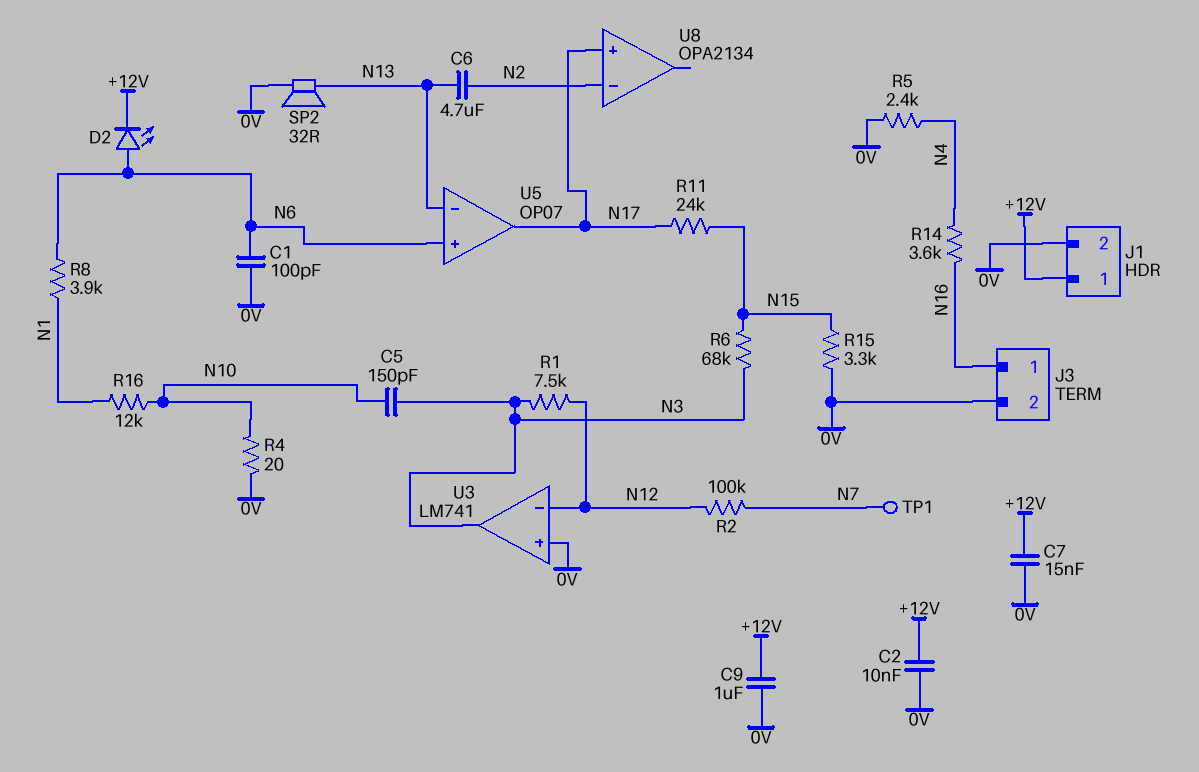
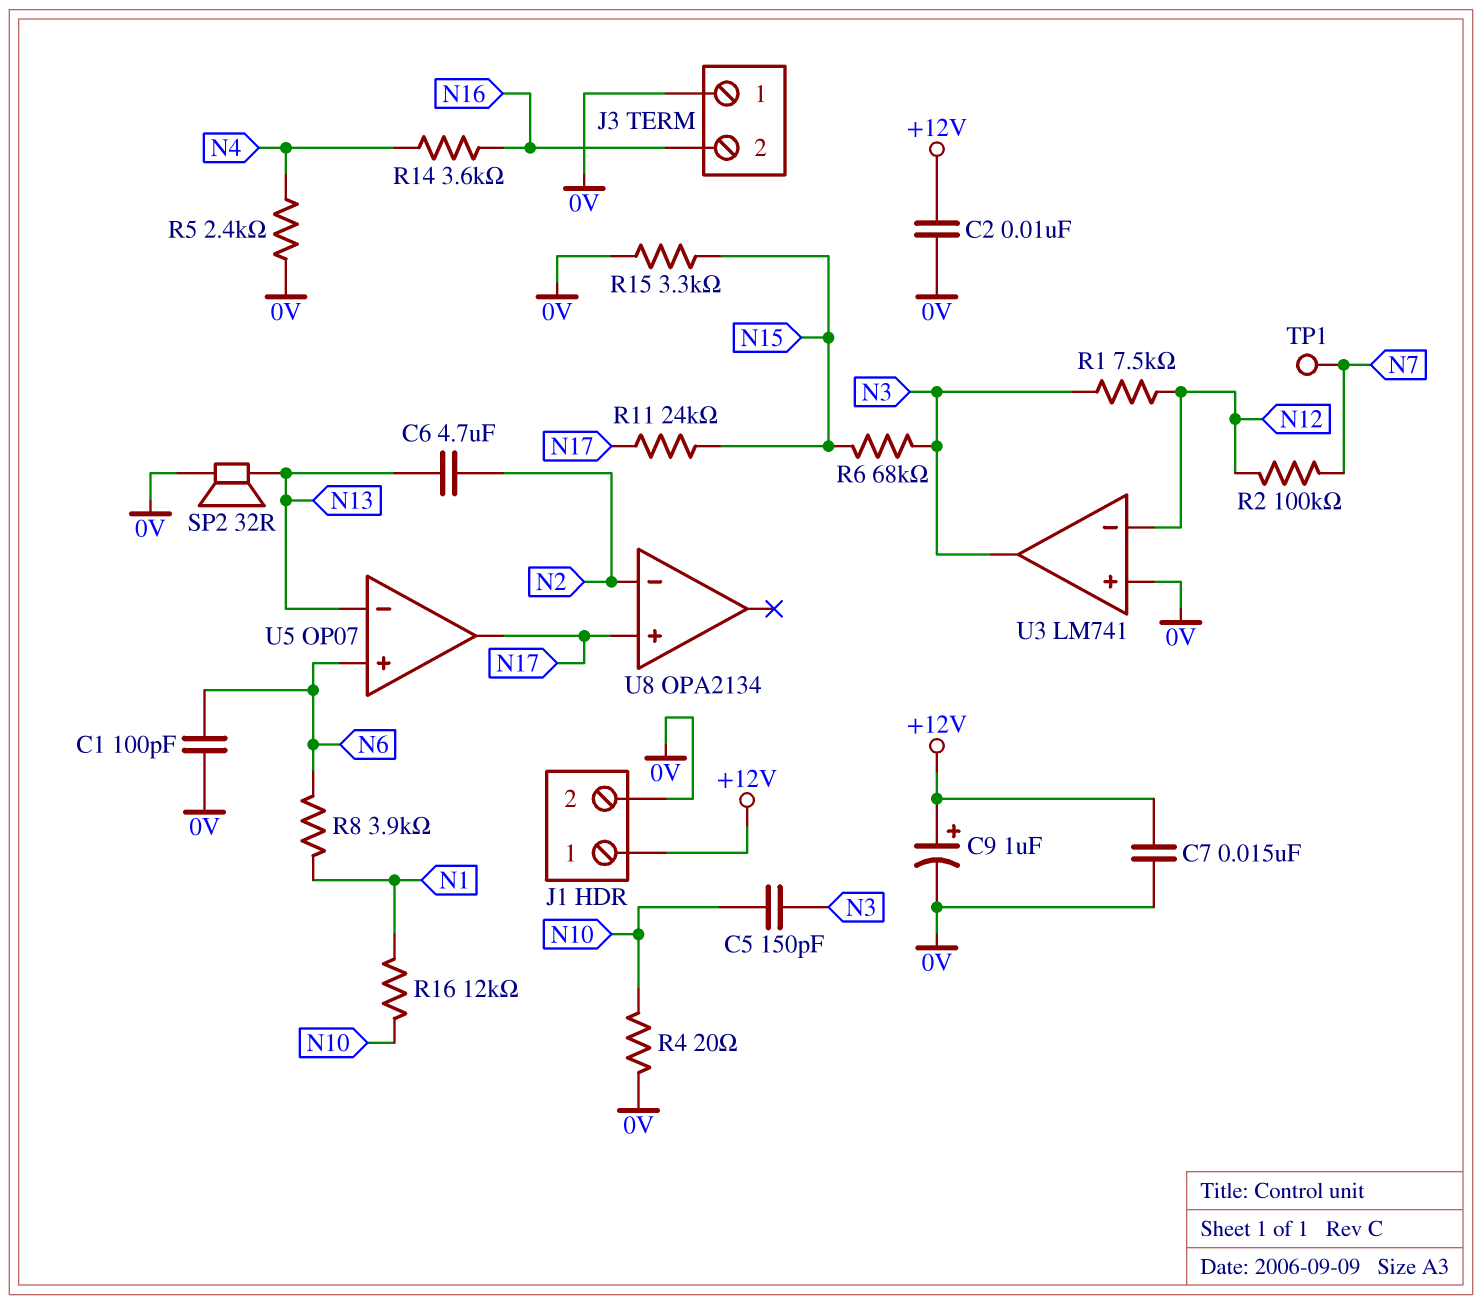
C9: 1uF (+12V, 0V) -> 1uF (plus +12V, minus 0V)
D2: LED (A N6, K +12V) -> none
J3 pin 1: N16 -> 0V
J3 pin 2: 0V -> N16

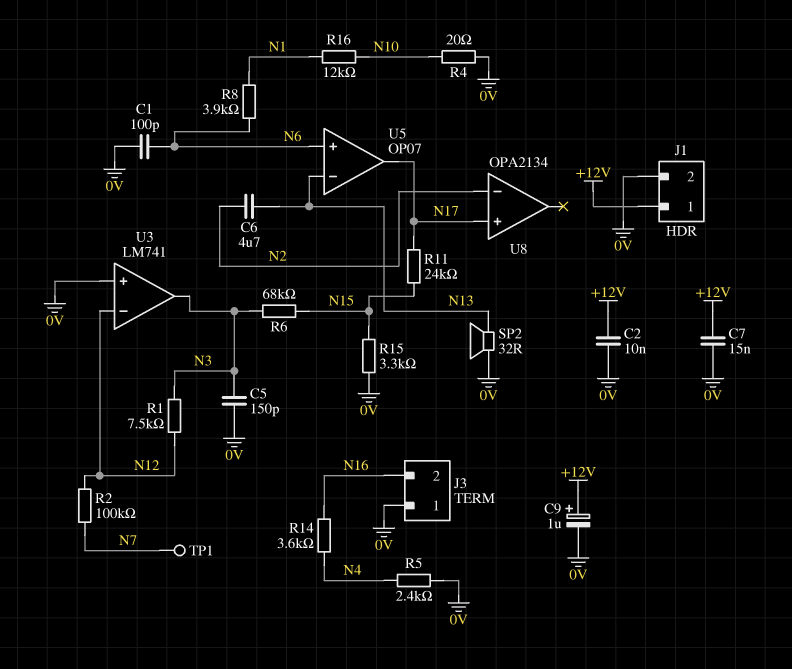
C5: 150pF (N3, N10) -> 150pF (0V, N3)

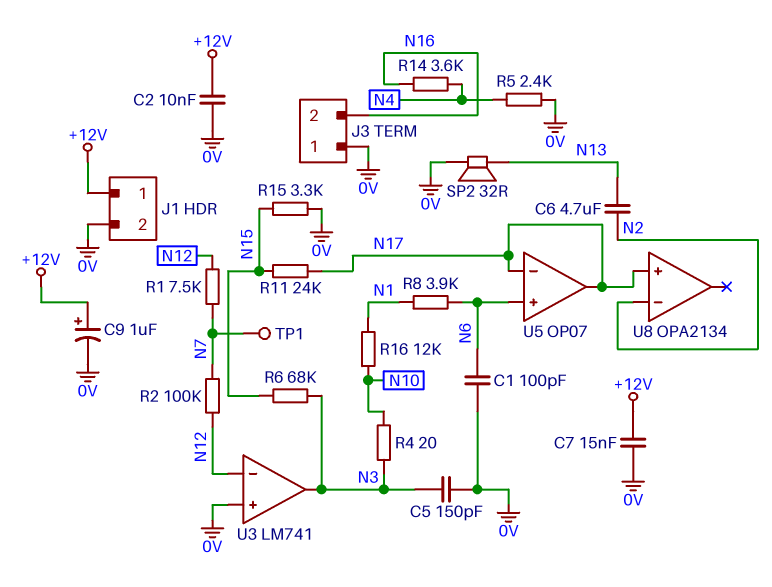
R1: 7.5k (N3, N12) -> 7.5k (N7, N12)
R4: 20 (0V, N10) -> 20 (N3, N10)
U5 pin in-: N13 -> N17

